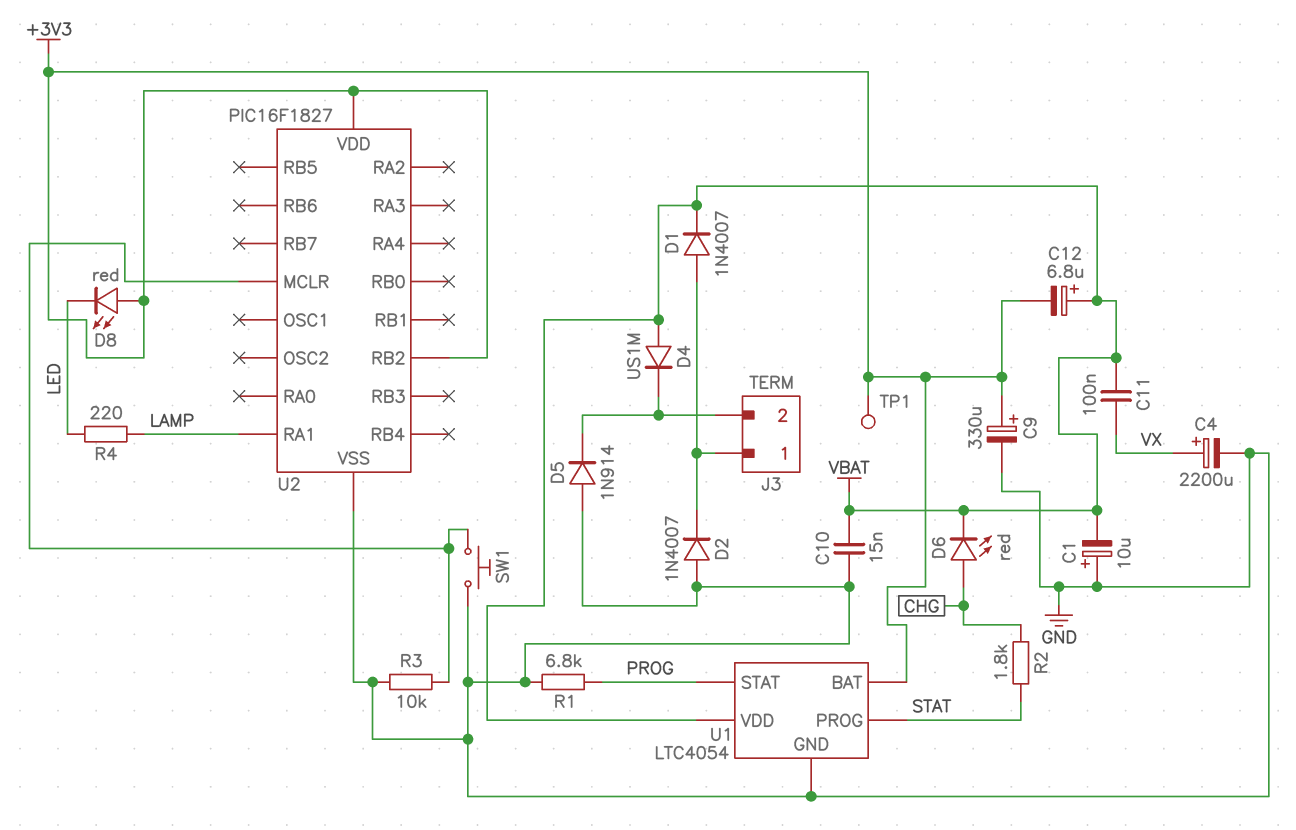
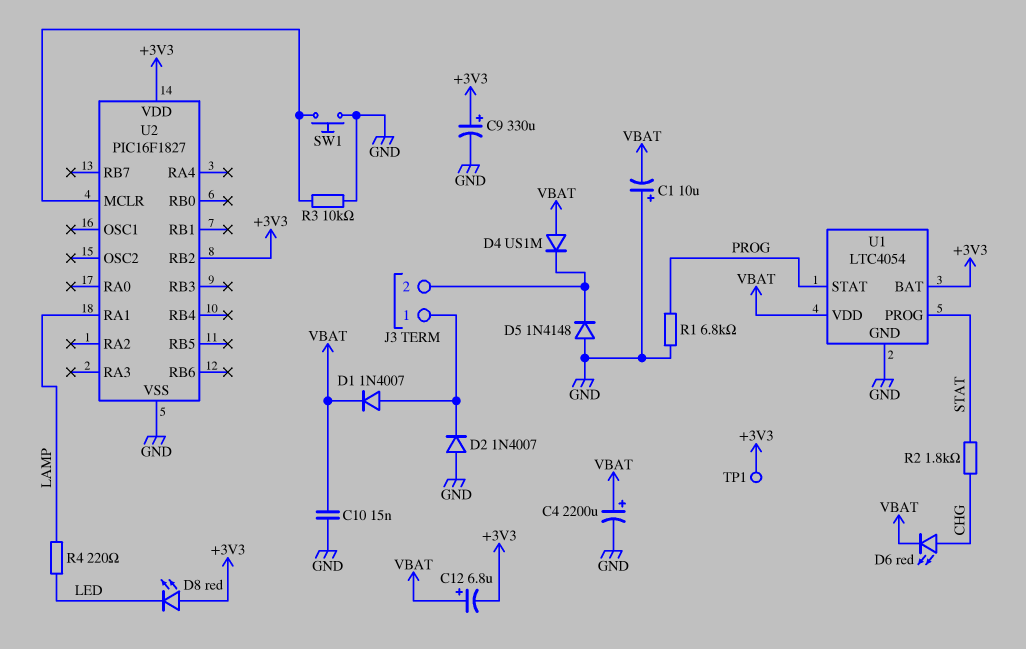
C4: 2200uF (plus VX, minus GND) -> 2200uF (plus VBAT, minus GND)
C11: 100nF (VBAT, VX) -> none
D5: diode 1N914 (A GND, K J3/2) -> diode 1N4148 (A GND, K J3/2)

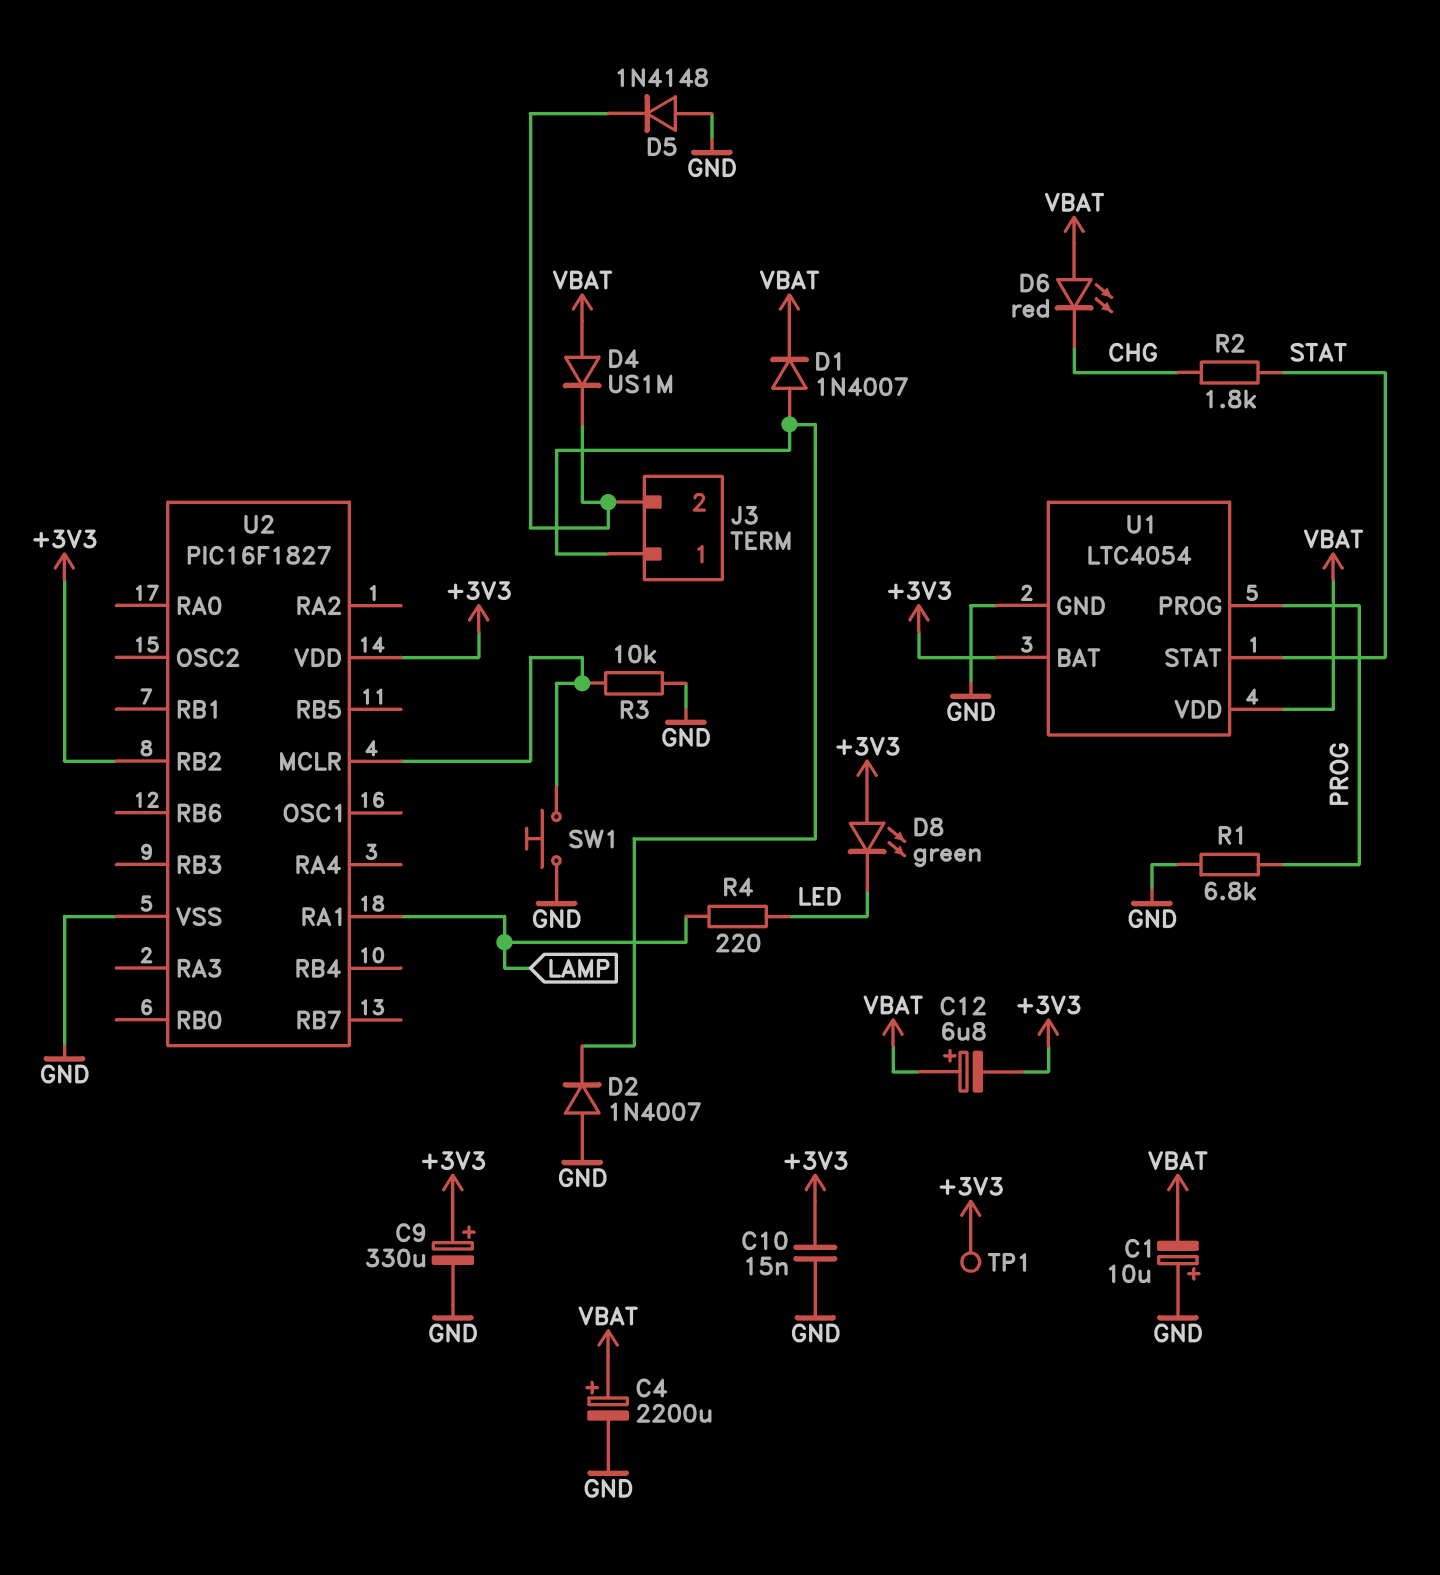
C10: 15nF (GND, VBAT) -> 15nF (+3V3, GND)
D6: LED red (A CHG, K VBAT) -> LED red (A VBAT, K CHG)
D8: LED red (A +3V3, K LED) -> LED green (A +3V3, K LED)
U1 pin PROG: STAT -> PROG
U1 pin STAT: PROG -> STAT

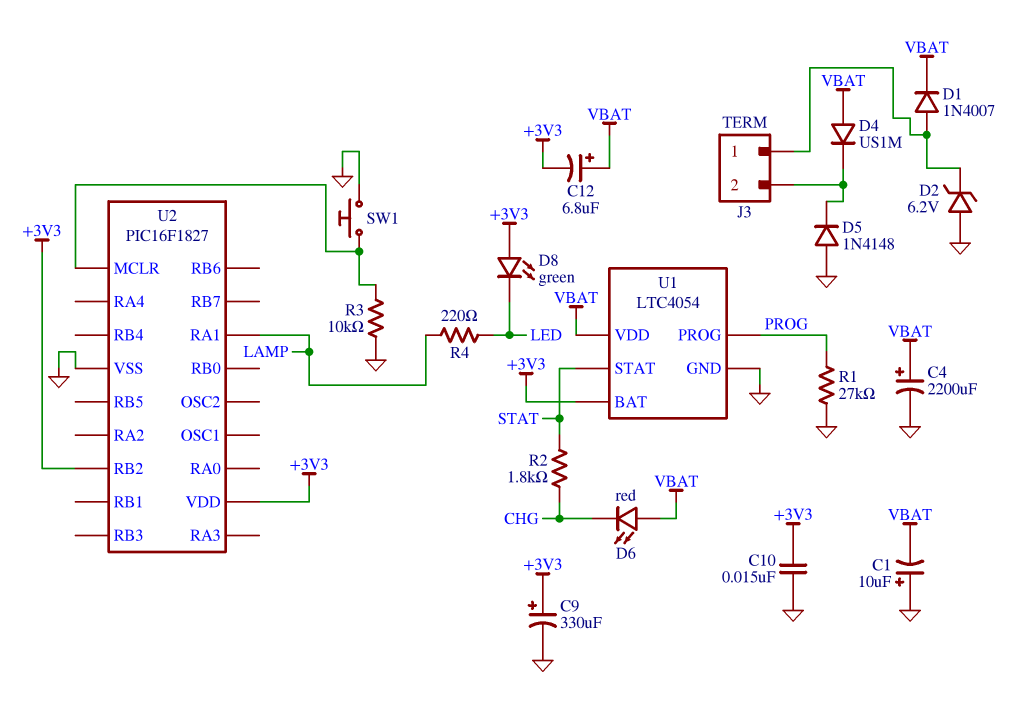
D2: diode 1N4007 (A GND, K J3/1) -> zener 6.2V (A GND, K J3/1)
R1: 6.8k (GND, PROG) -> 27k (GND, PROG)
TP1: test point (+3V3) -> none

